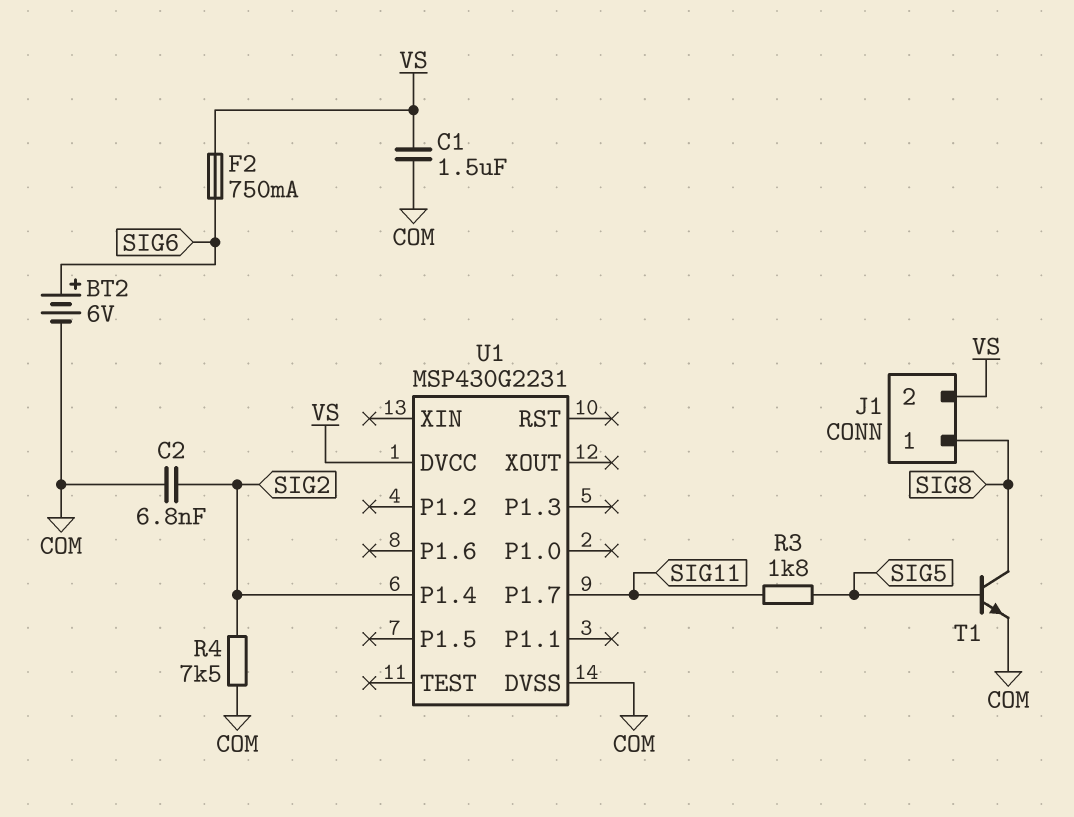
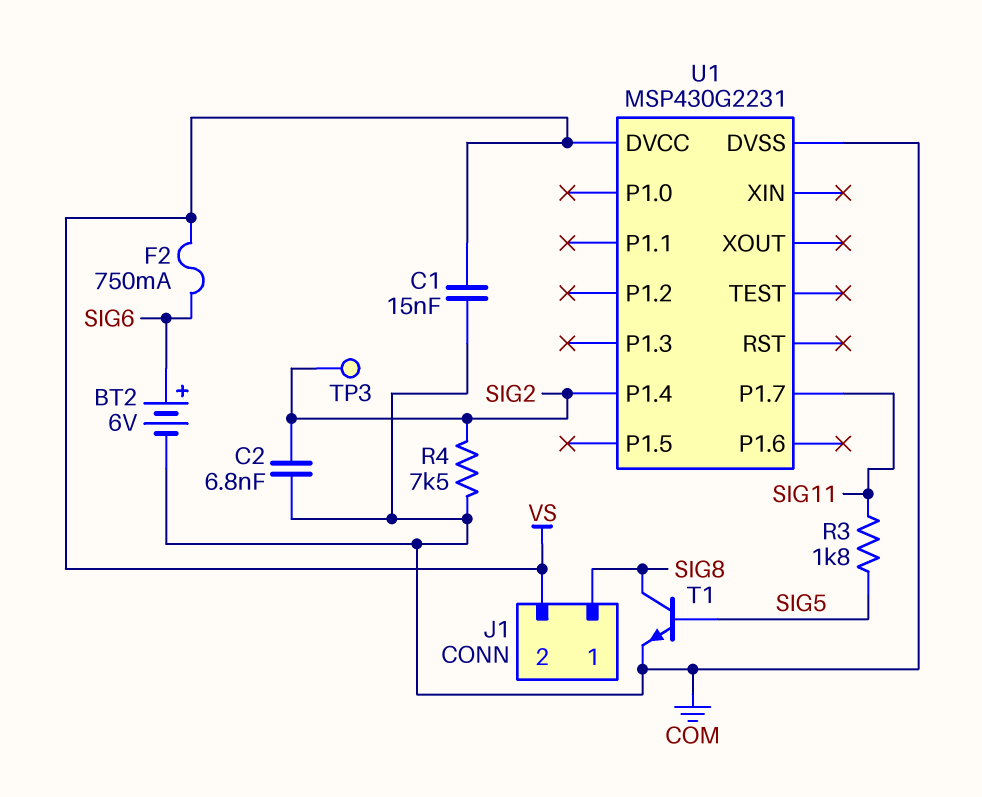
C1: 1.5uF (COM, VS) -> 15nF (COM, VS)
TP3: none -> test point (SIG2)

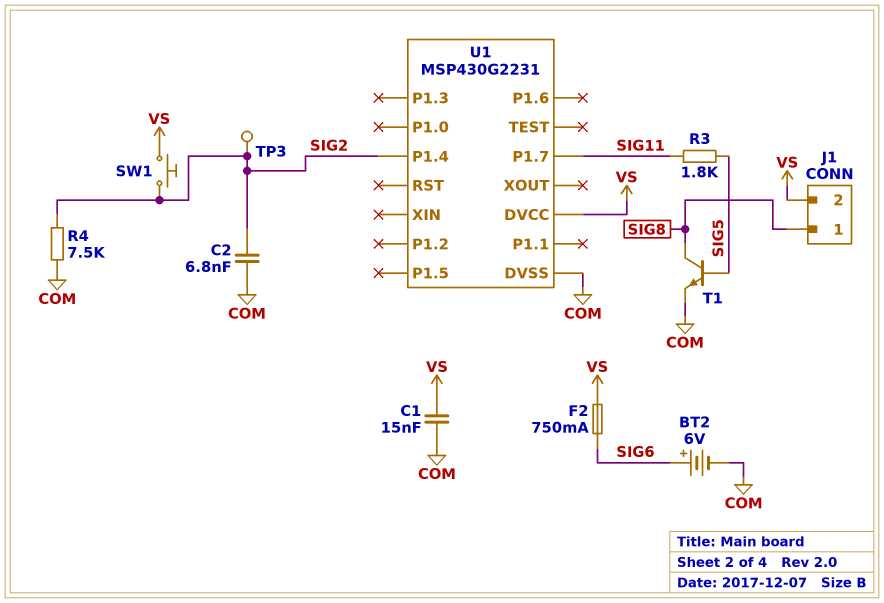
SW1: none -> button (SIG2, VS)

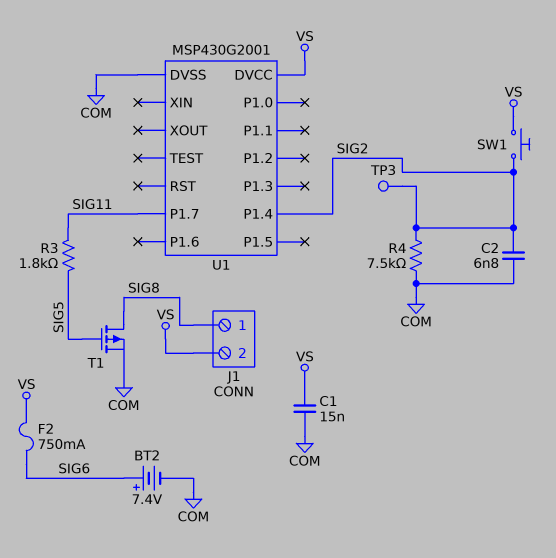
BT2: 6V (plus SIG6, minus COM) -> 7.4V (plus SIG6, minus COM)
T1: NPN (B SIG5, C SIG8, E COM) -> PMOS (G SIG5, D SIG8, S COM)
U1: MSP430G2231 -> MSP430G2001

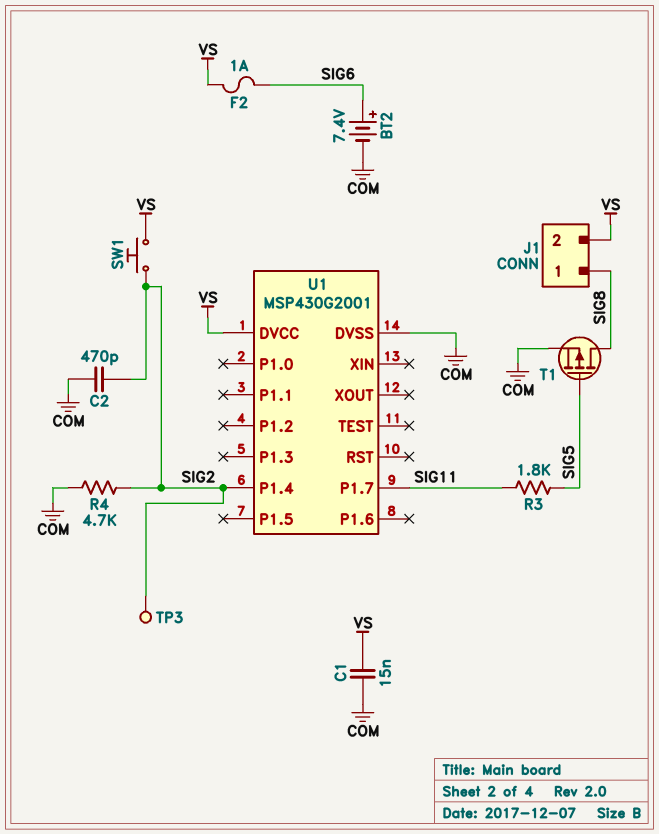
C2: 6.8nF (COM, SIG2) -> 470pF (COM, SIG2)
F2: 750mA (SIG6, VS) -> 1A (SIG6, VS)
R4: 7.5k (COM, SIG2) -> 4.7k (COM, SIG2)

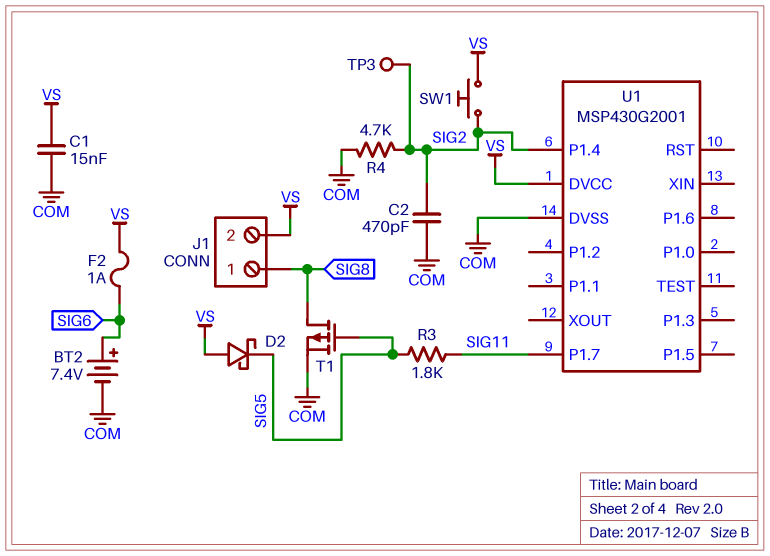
D2: none -> schottky (A VS, K SIG5)

